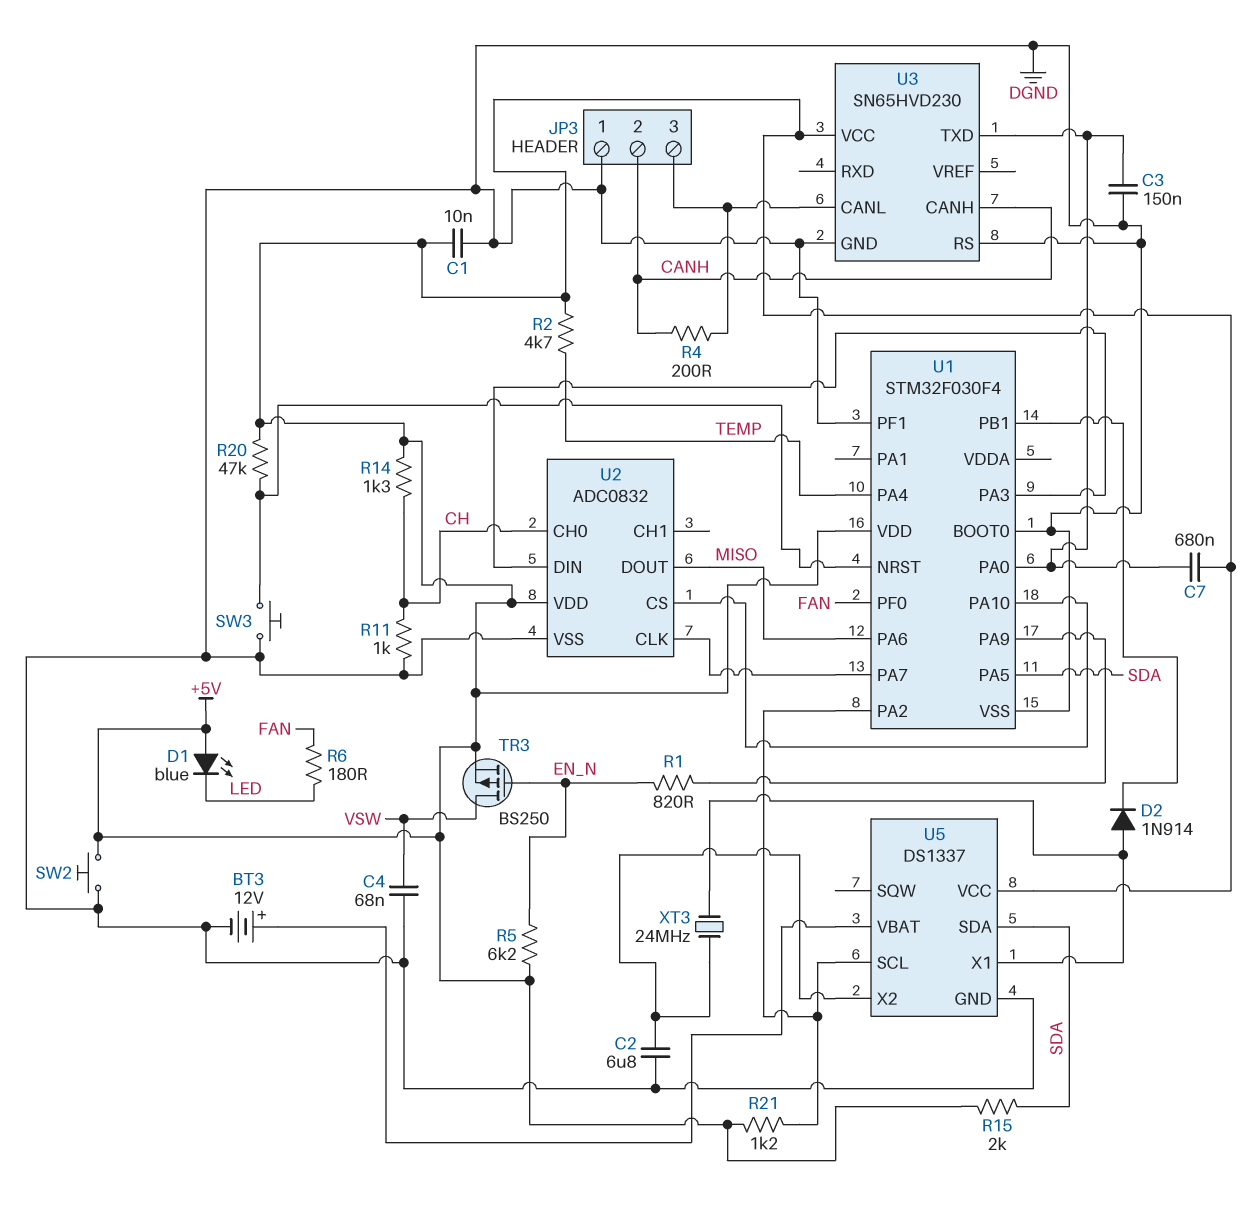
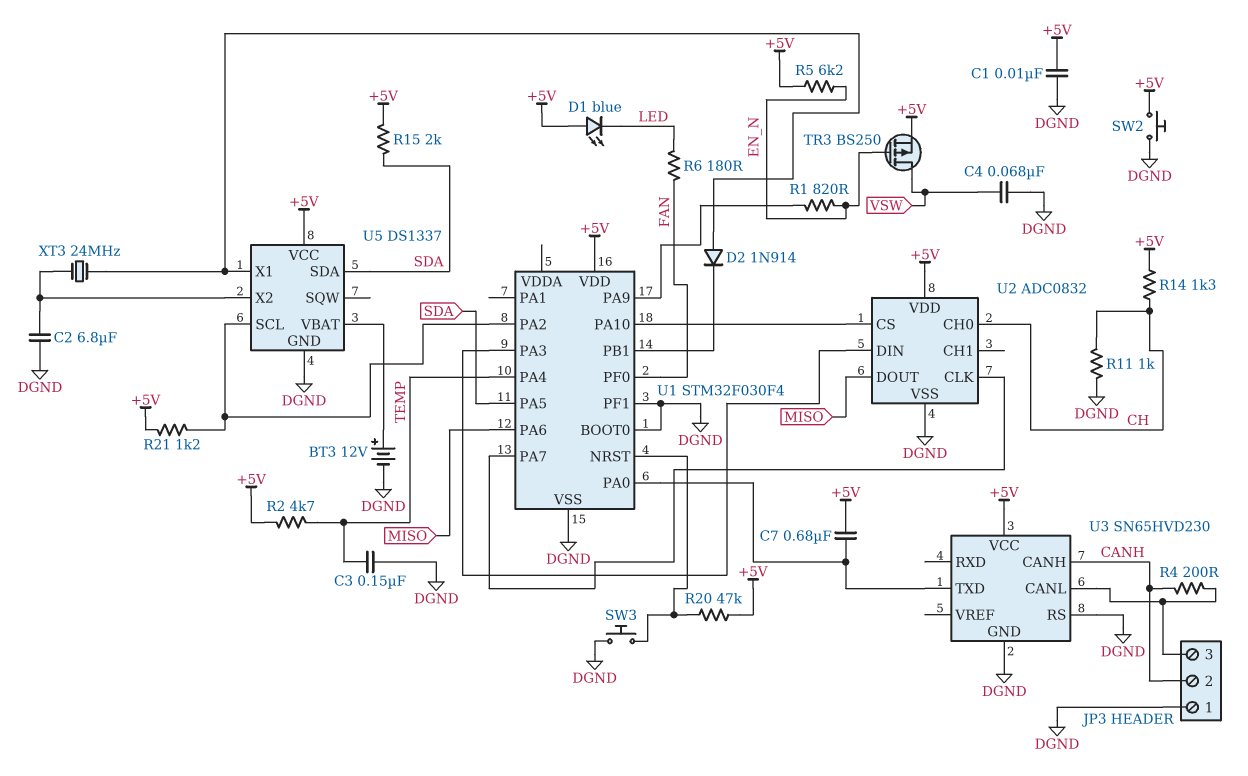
C3: 150nF (DGND, U1/PA0) -> 150nF (DGND, TEMP)

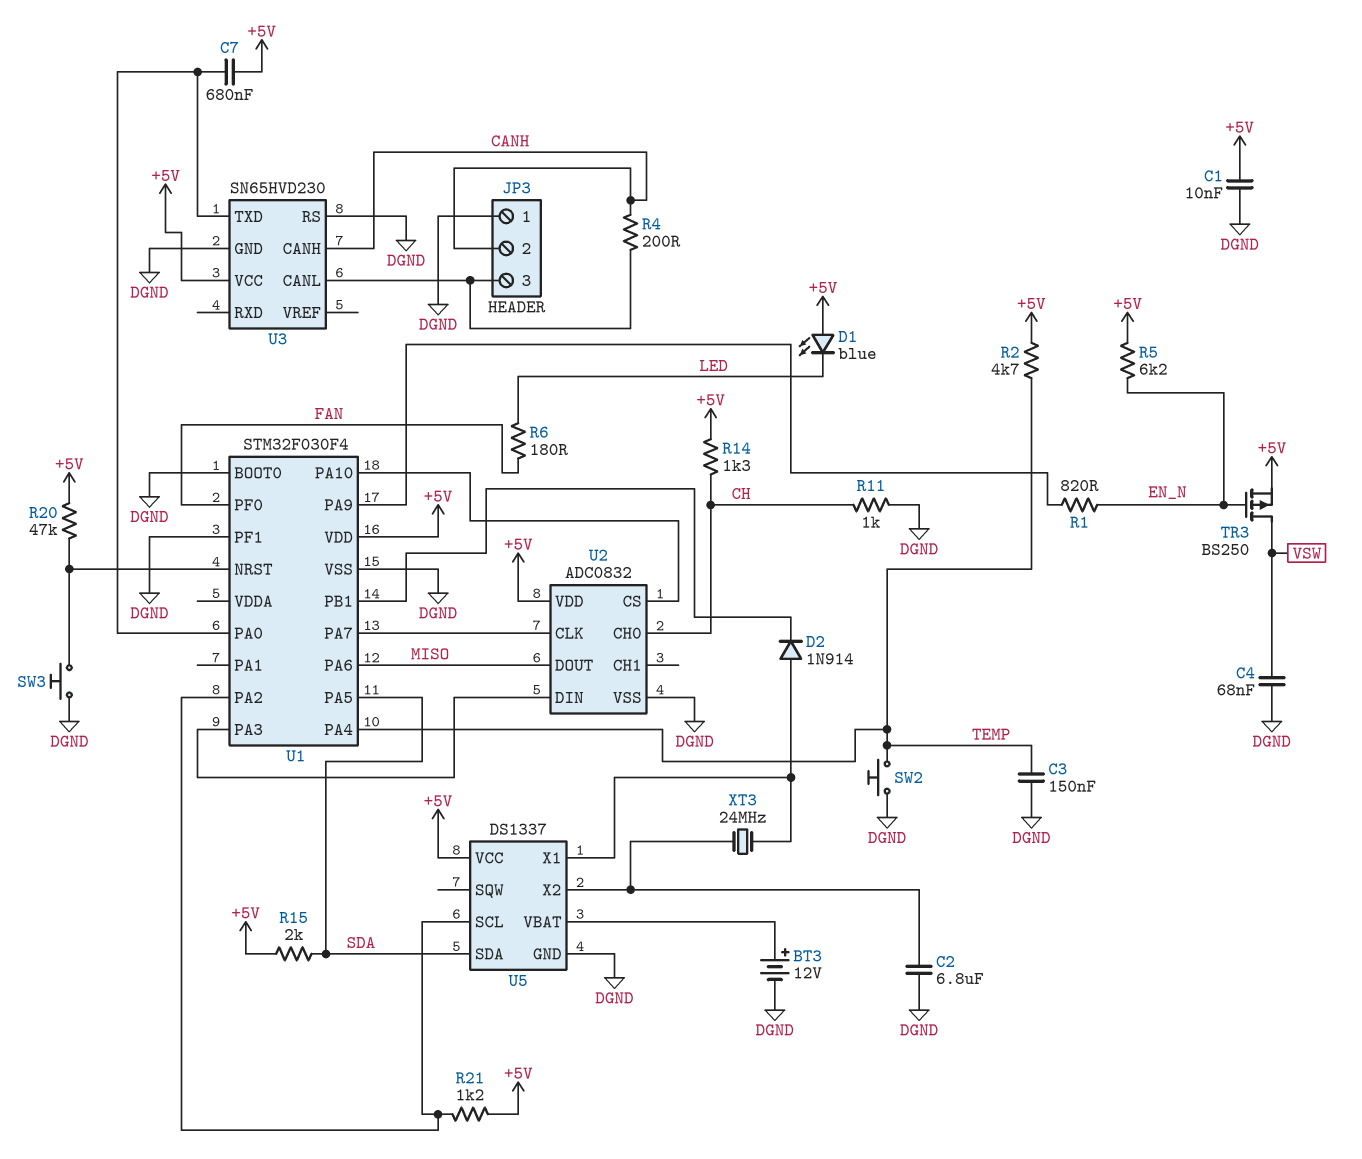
SW2: button (+5V, DGND) -> button (DGND, TEMP)

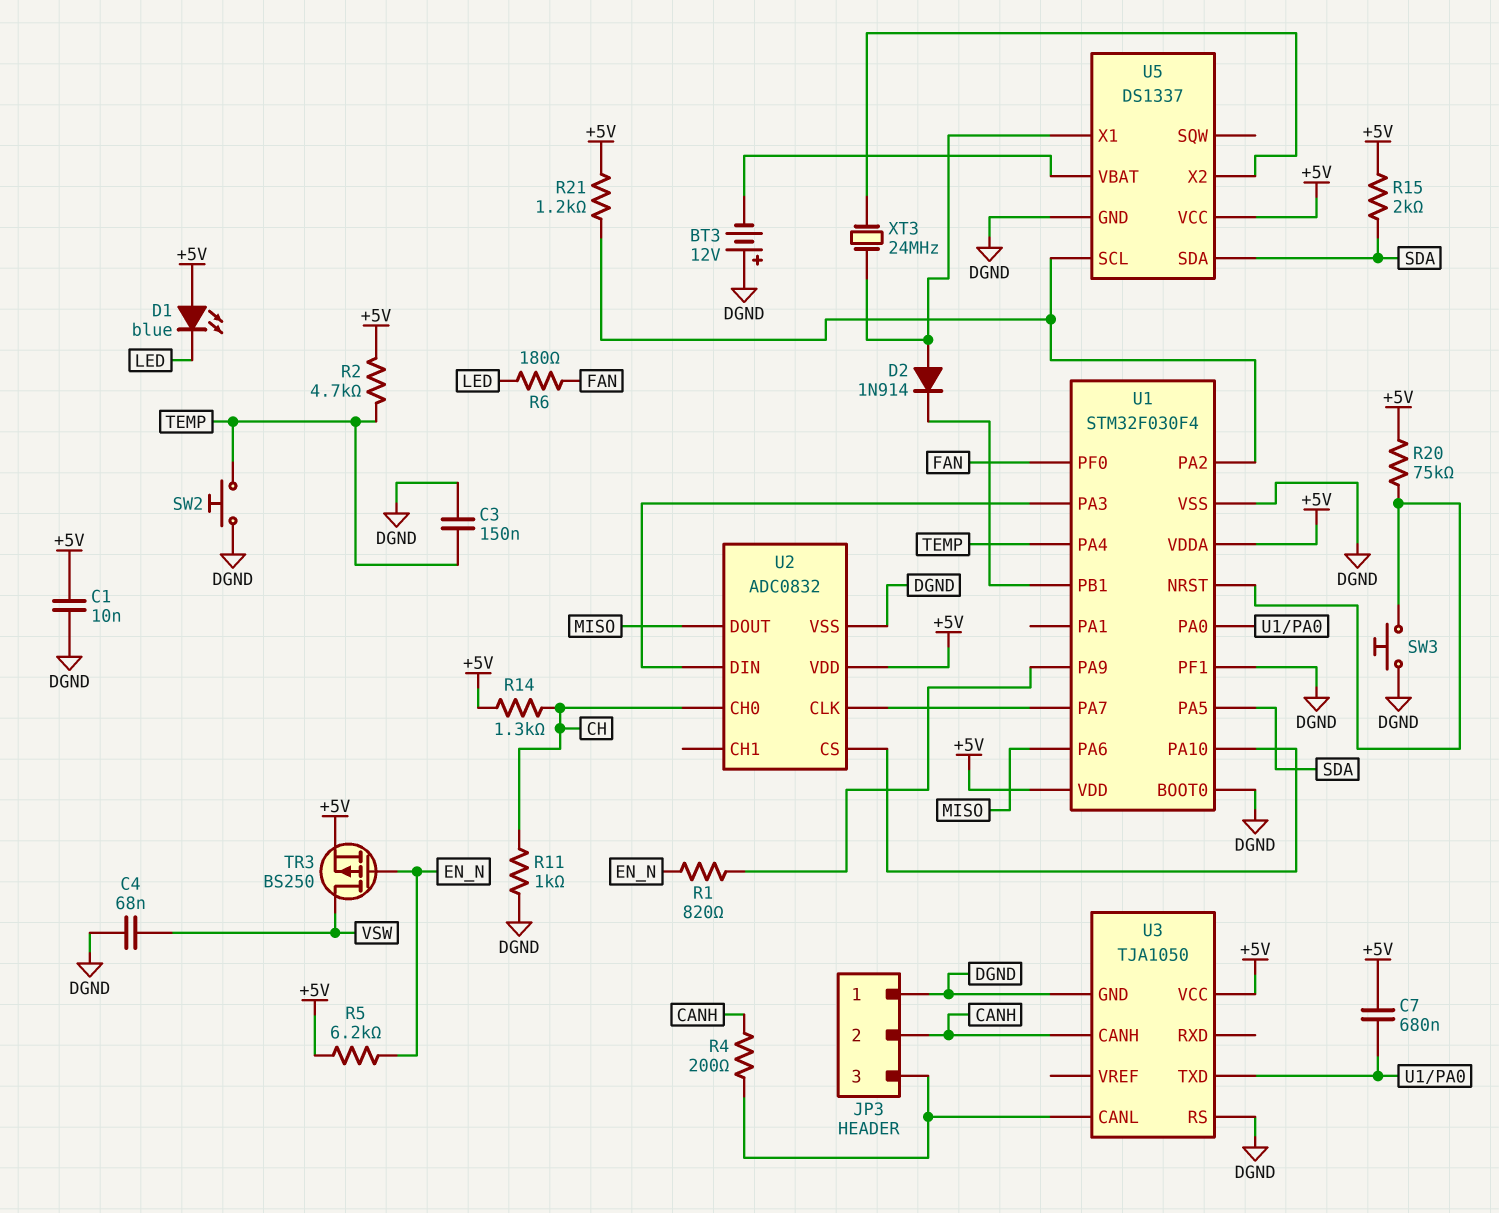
BT3: 12V (plus U5/VBAT, minus DGND) -> 12V (plus DGND, minus U5/VBAT)
C2: 6.8uF (DGND, U5/X2) -> none
R20: 47k (+5V, U1/NRST) -> 75k (+5V, U1/NRST)
U1 pin VDDA: none -> +5V
U3: SN65HVD230 -> TJA1050

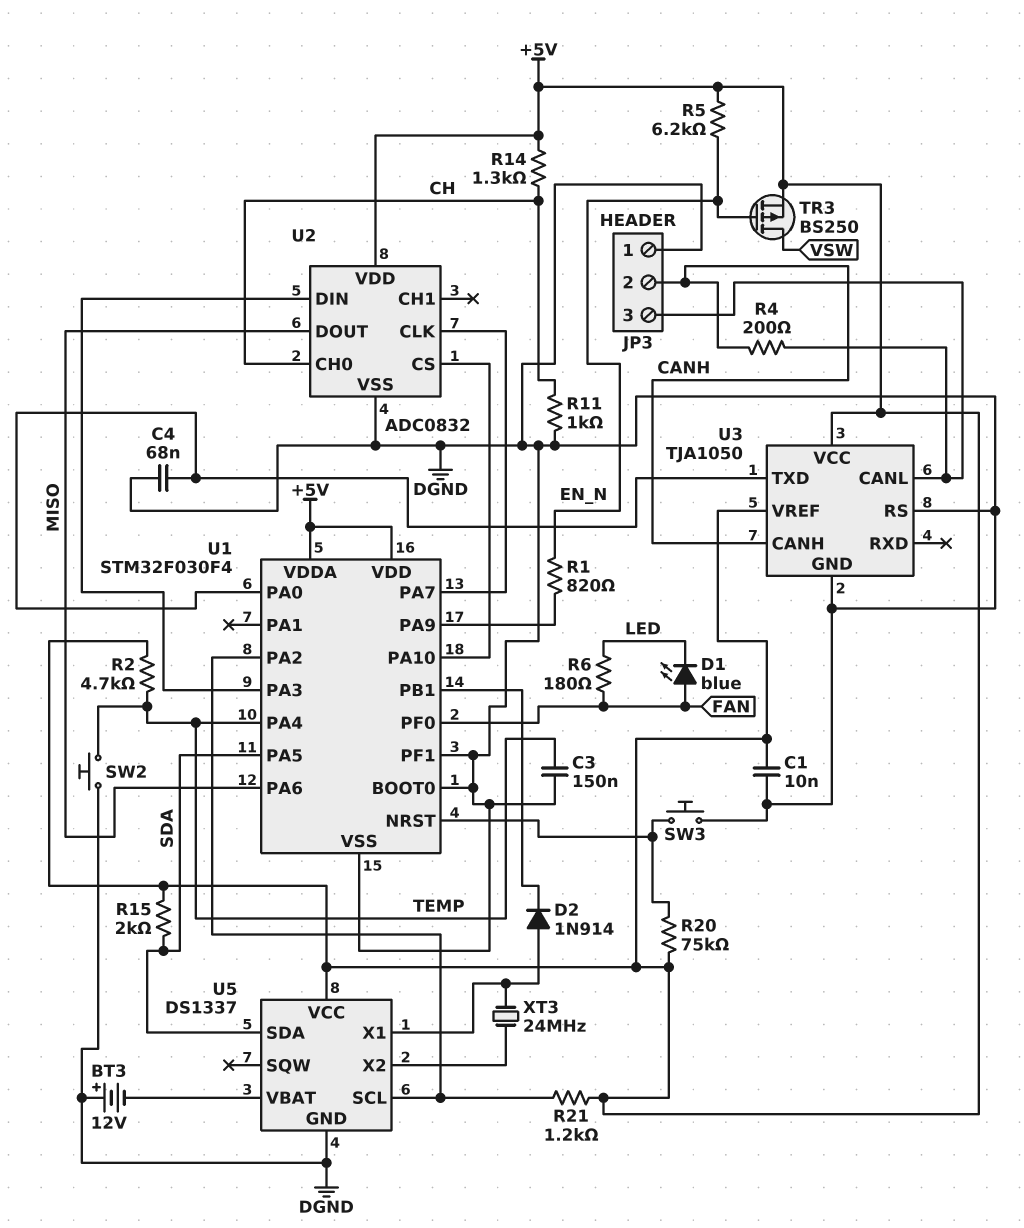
C4: 68nF (DGND, VSW) -> 68nF (DGND, U1/PA0)
C7: 680nF (+5V, U1/PA0) -> none
D1: LED blue (A +5V, K LED) -> LED blue (A FAN, K LED)
U3 pin VREF: none -> +5V

